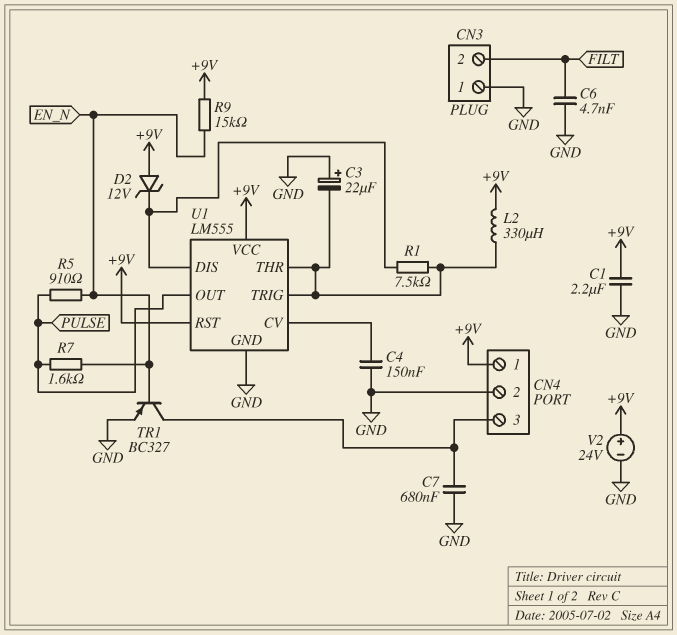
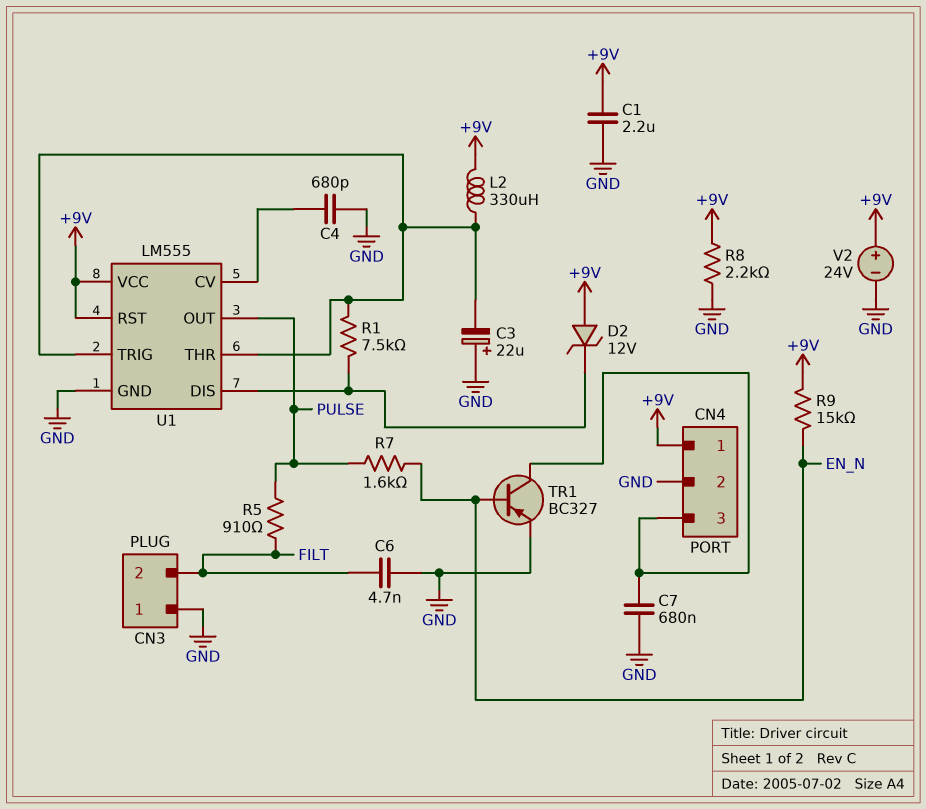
C4: 150nF (GND, U1/CV) -> 680pF (GND, U1/CV)
R5: 910 (EN_N, PULSE) -> 910 (FILT, PULSE)
R8: none -> 2.2k (+9V, GND)

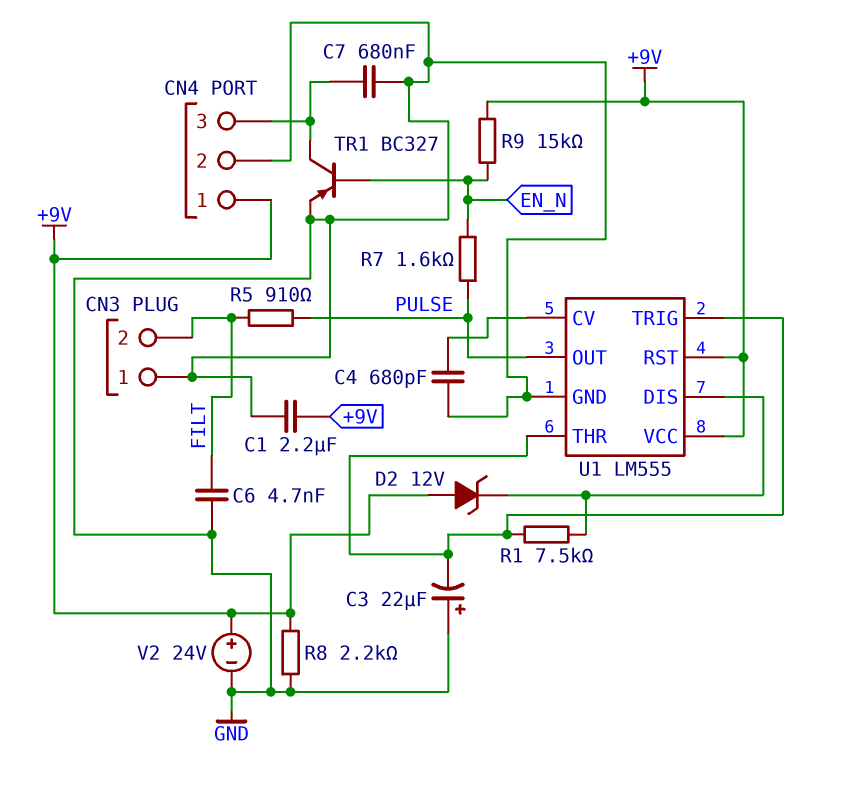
L2: 330uH (+9V, U1/THR) -> none

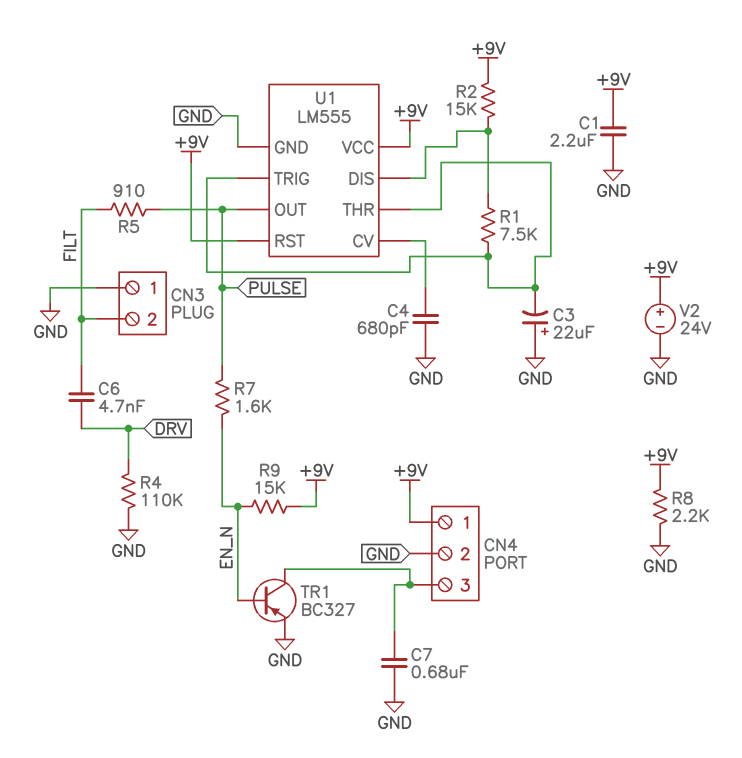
C6: 4.7nF (FILT, GND) -> 4.7nF (DRV, FILT)
D2: zener 12V (A +9V, K U1/DIS) -> none
R2: none -> 15k (+9V, U1/DIS)
R4: none -> 110k (DRV, GND)

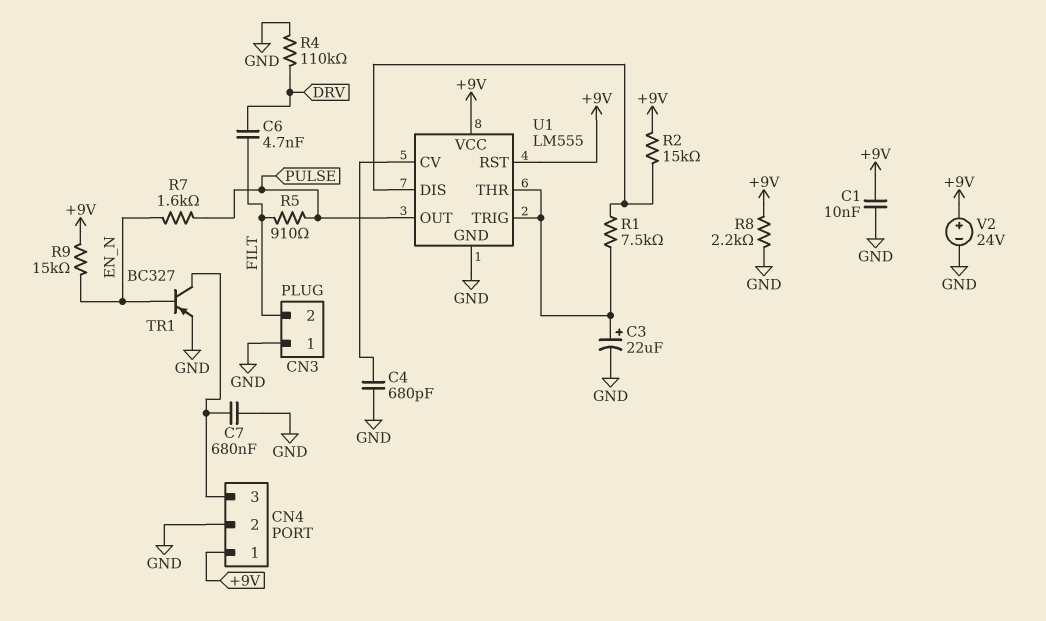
C1: 2.2uF (+9V, GND) -> 10nF (+9V, GND)
C3: 22uF (plus GND, minus U1/THR) -> 22uF (plus U1/THR, minus GND)

